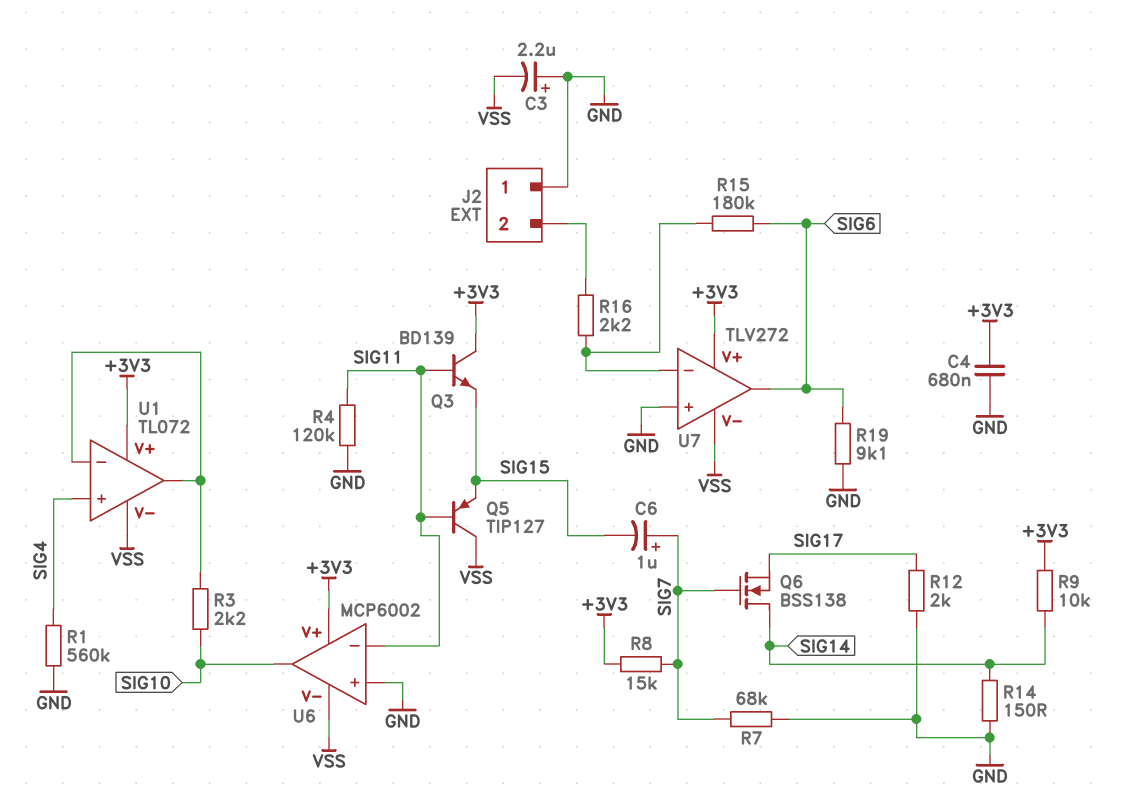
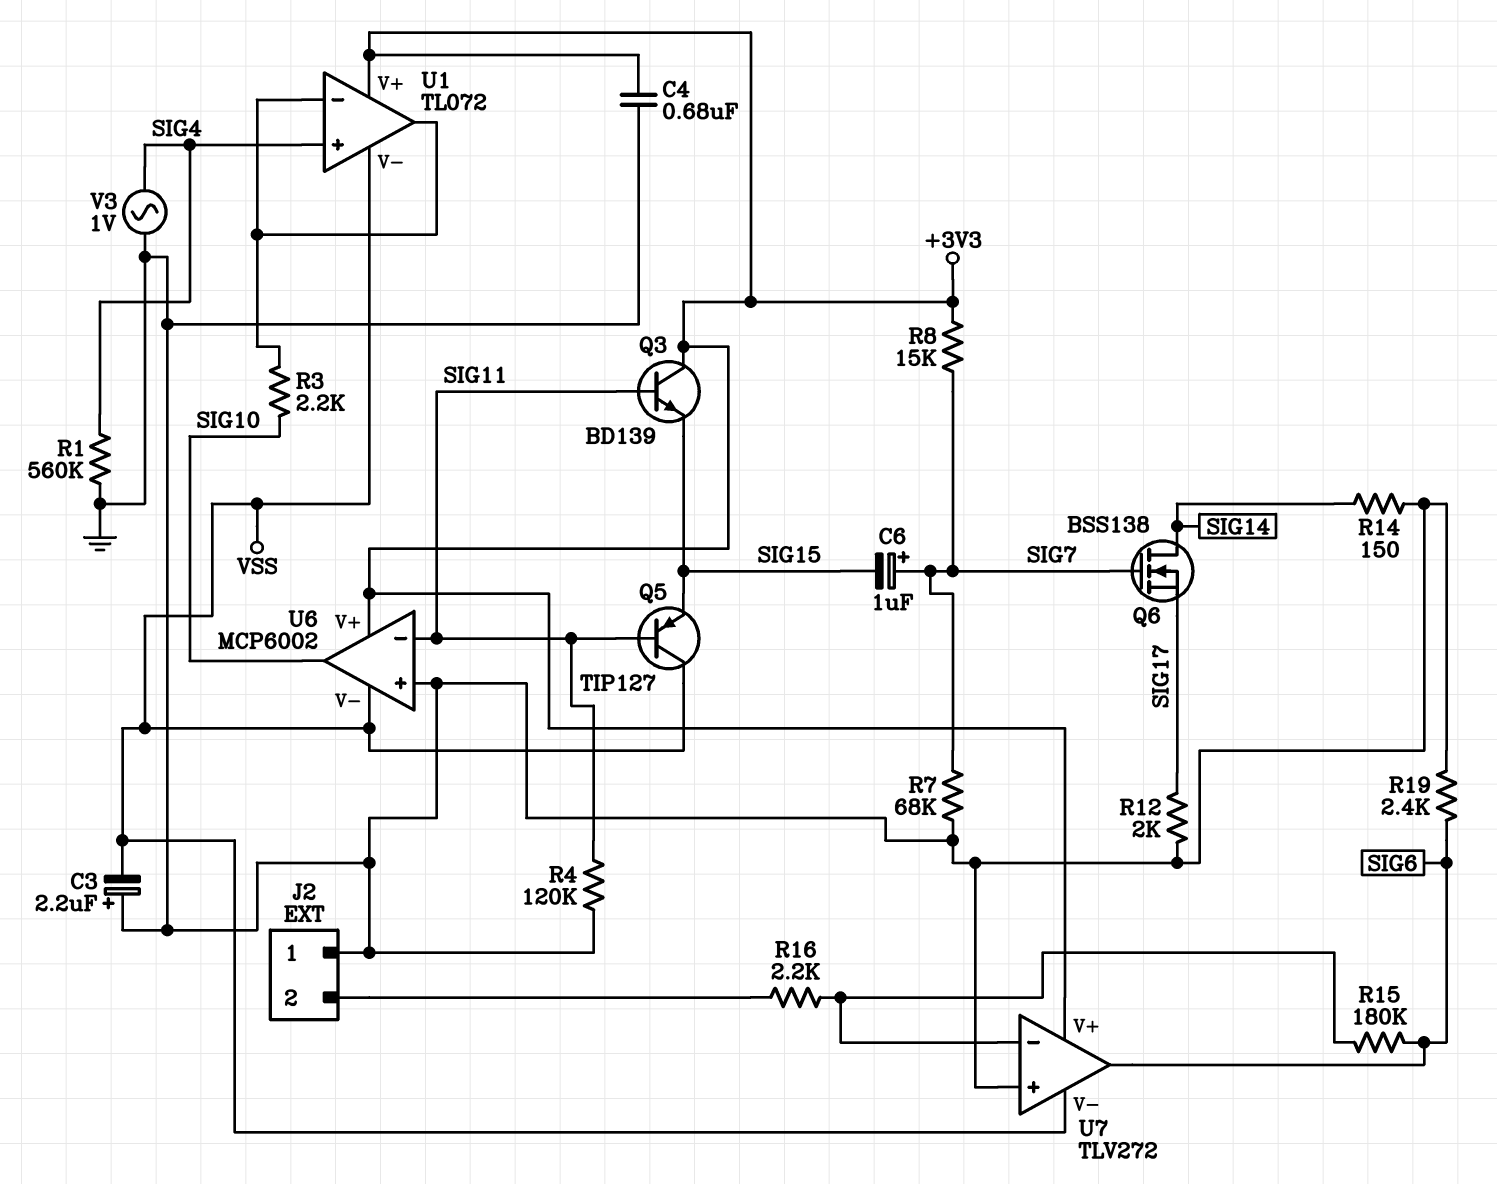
R9: 10k (+3V3, SIG14) -> none
R19: 9.1k (GND, SIG6) -> 2.4k (GND, SIG6)
V3: none -> AC 1V (GND, SIG4)

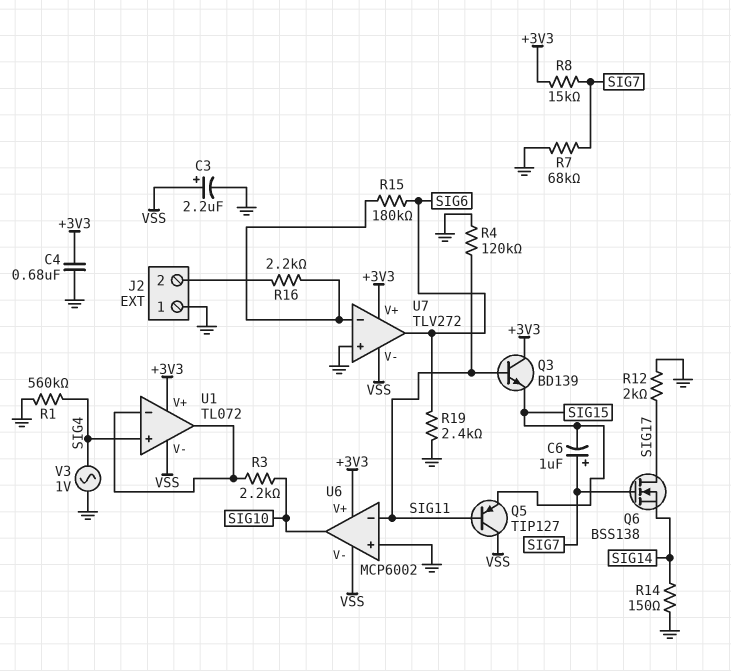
C3: 2.2uF (plus GND, minus VSS) -> 2.2uF (plus VSS, minus GND)
Q6: NMOS BSS138 (G SIG7, D SIG14, S SIG17) -> NMOS BSS138 (G SIG7, D SIG17, S SIG14)

